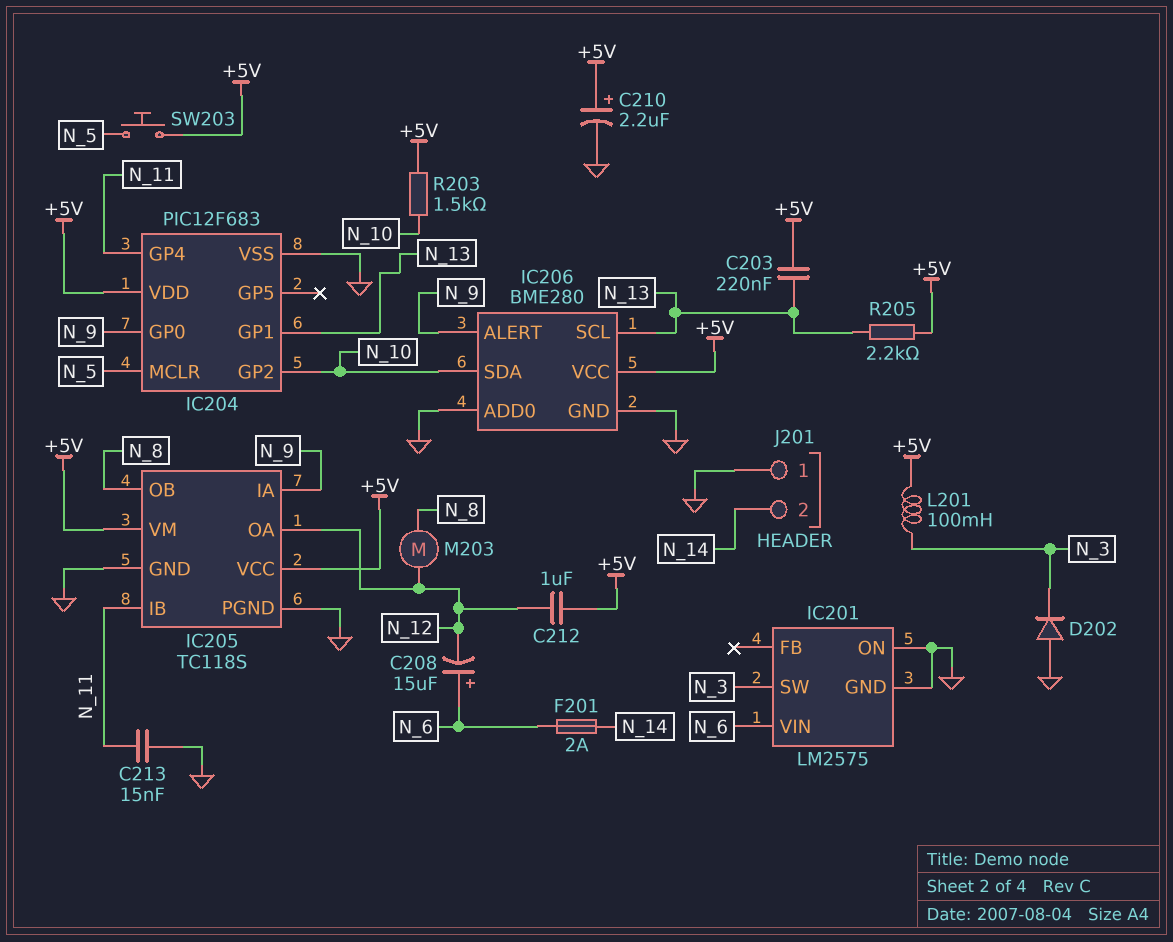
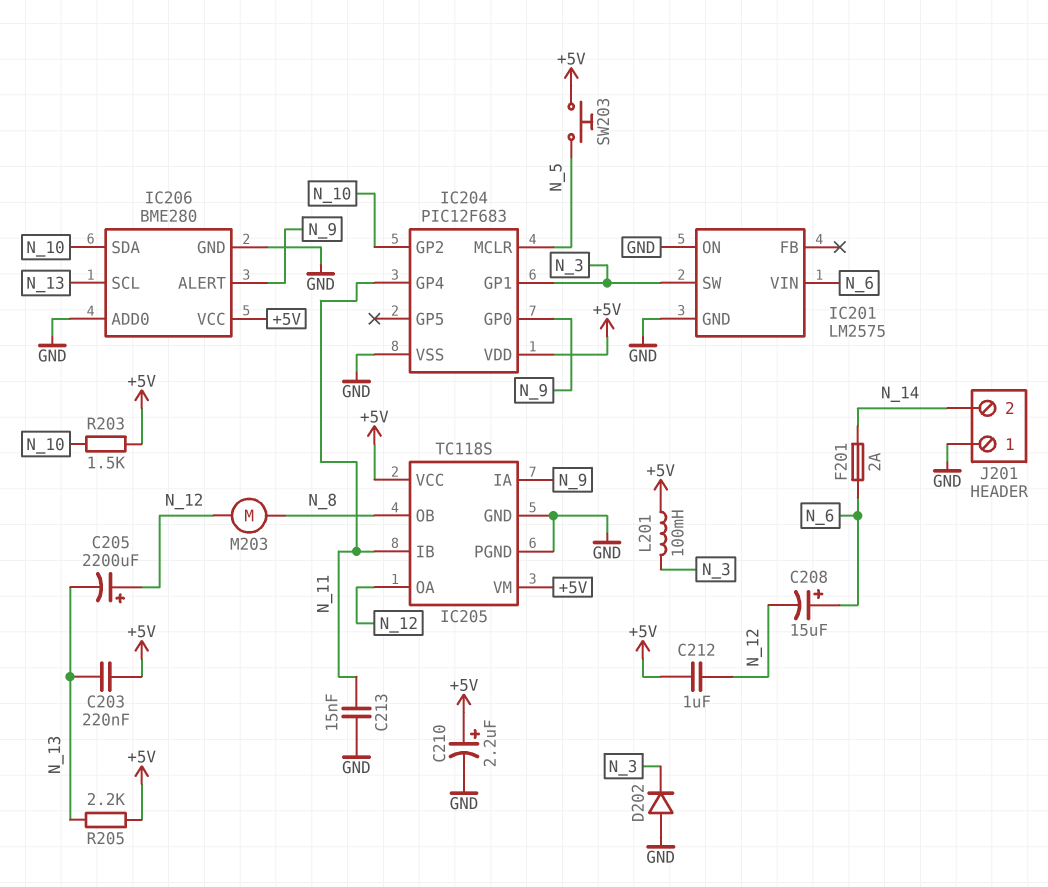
C205: none -> 2200uF (plus N_12, minus N_13)
IC204 pin GP1: N_13 -> N_3

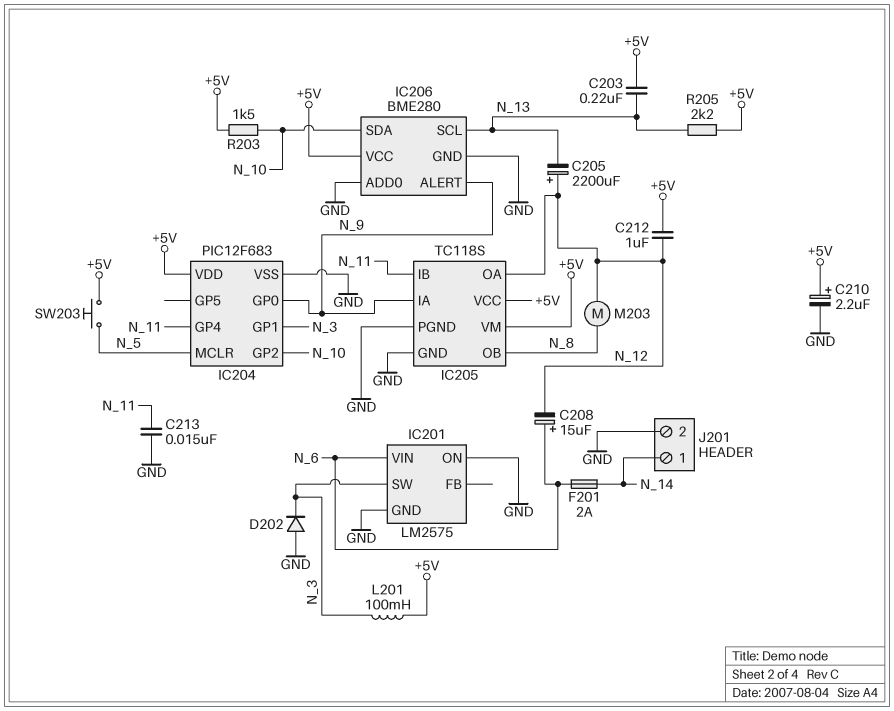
J201 pin 1: GND -> N_14
J201 pin 2: N_14 -> GND

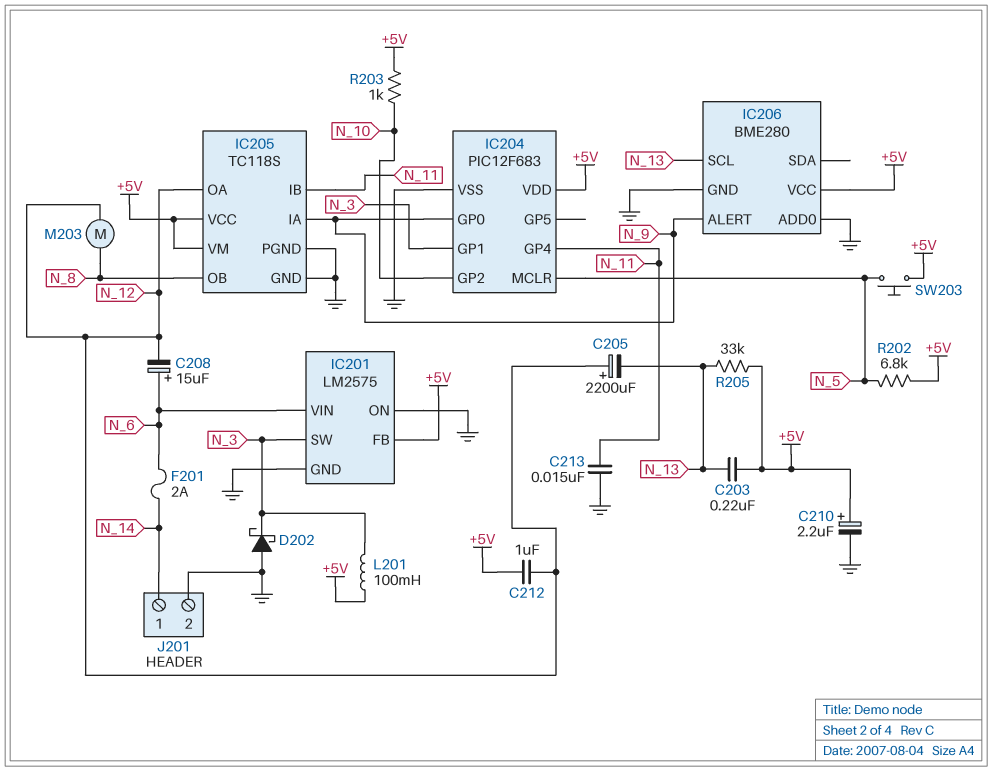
D202: diode (A GND, K N_3) -> schottky (A GND, K N_3)
IC201 pin FB: none -> +5V
IC206 pin SDA: N_10 -> none
R202: none -> 6.8k (+5V, N_5)
R203: 1.5k (+5V, N_10) -> 1k (+5V, N_10)
R205: 2.2k (+5V, N_13) -> 33k (+5V, N_13)

